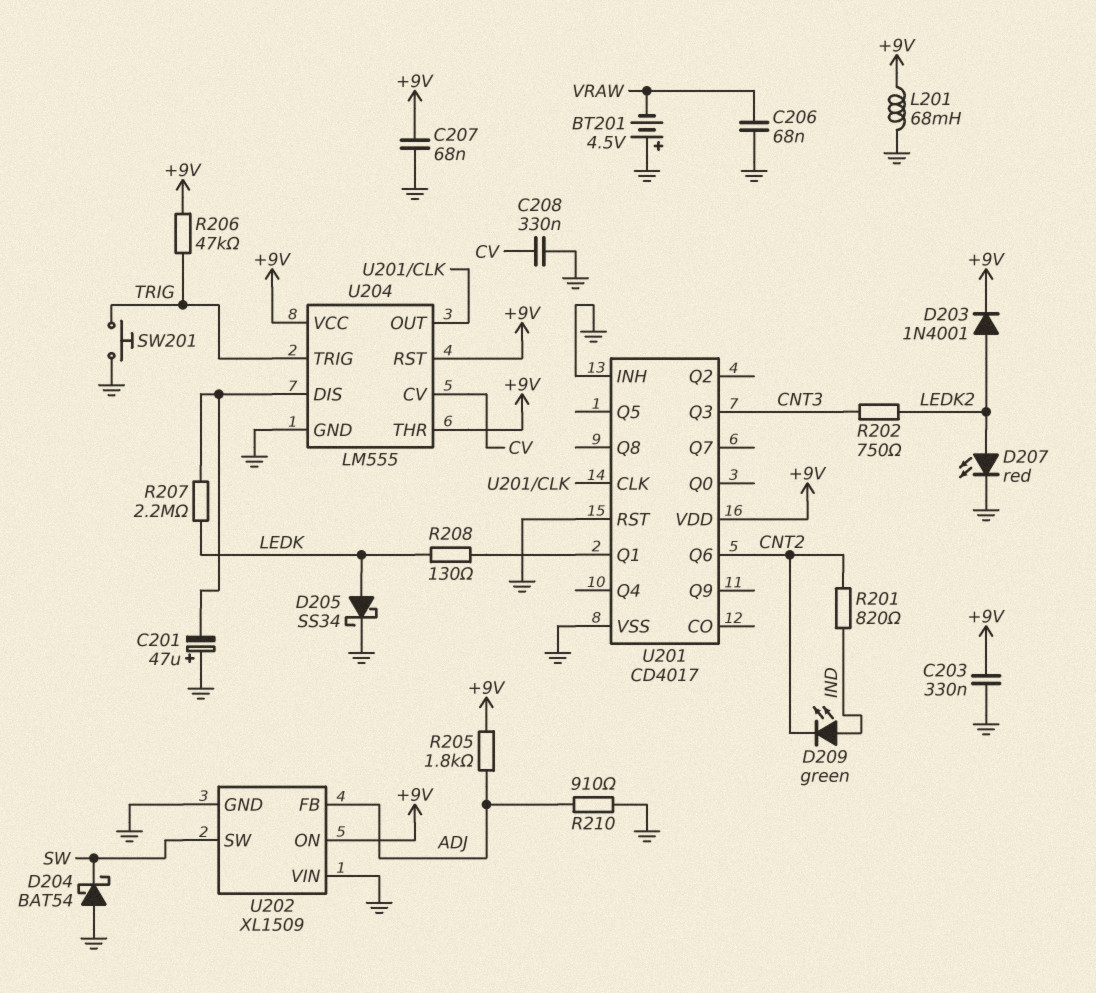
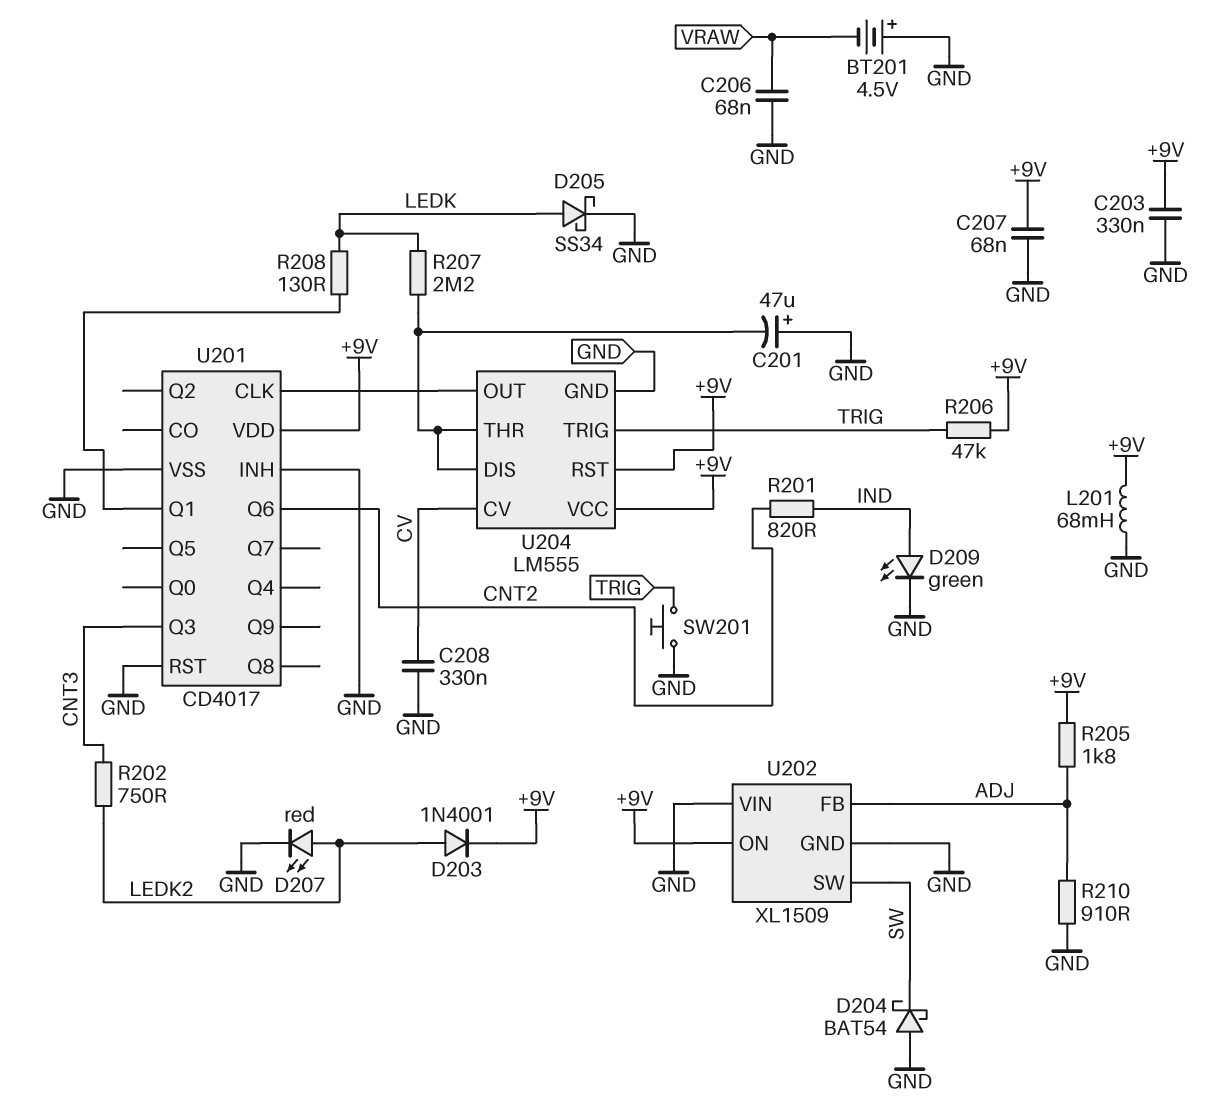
D209: LED green (A IND, K CNT2) -> LED green (A IND, K GND)
U204 pin THR: +9V -> U204/DIS

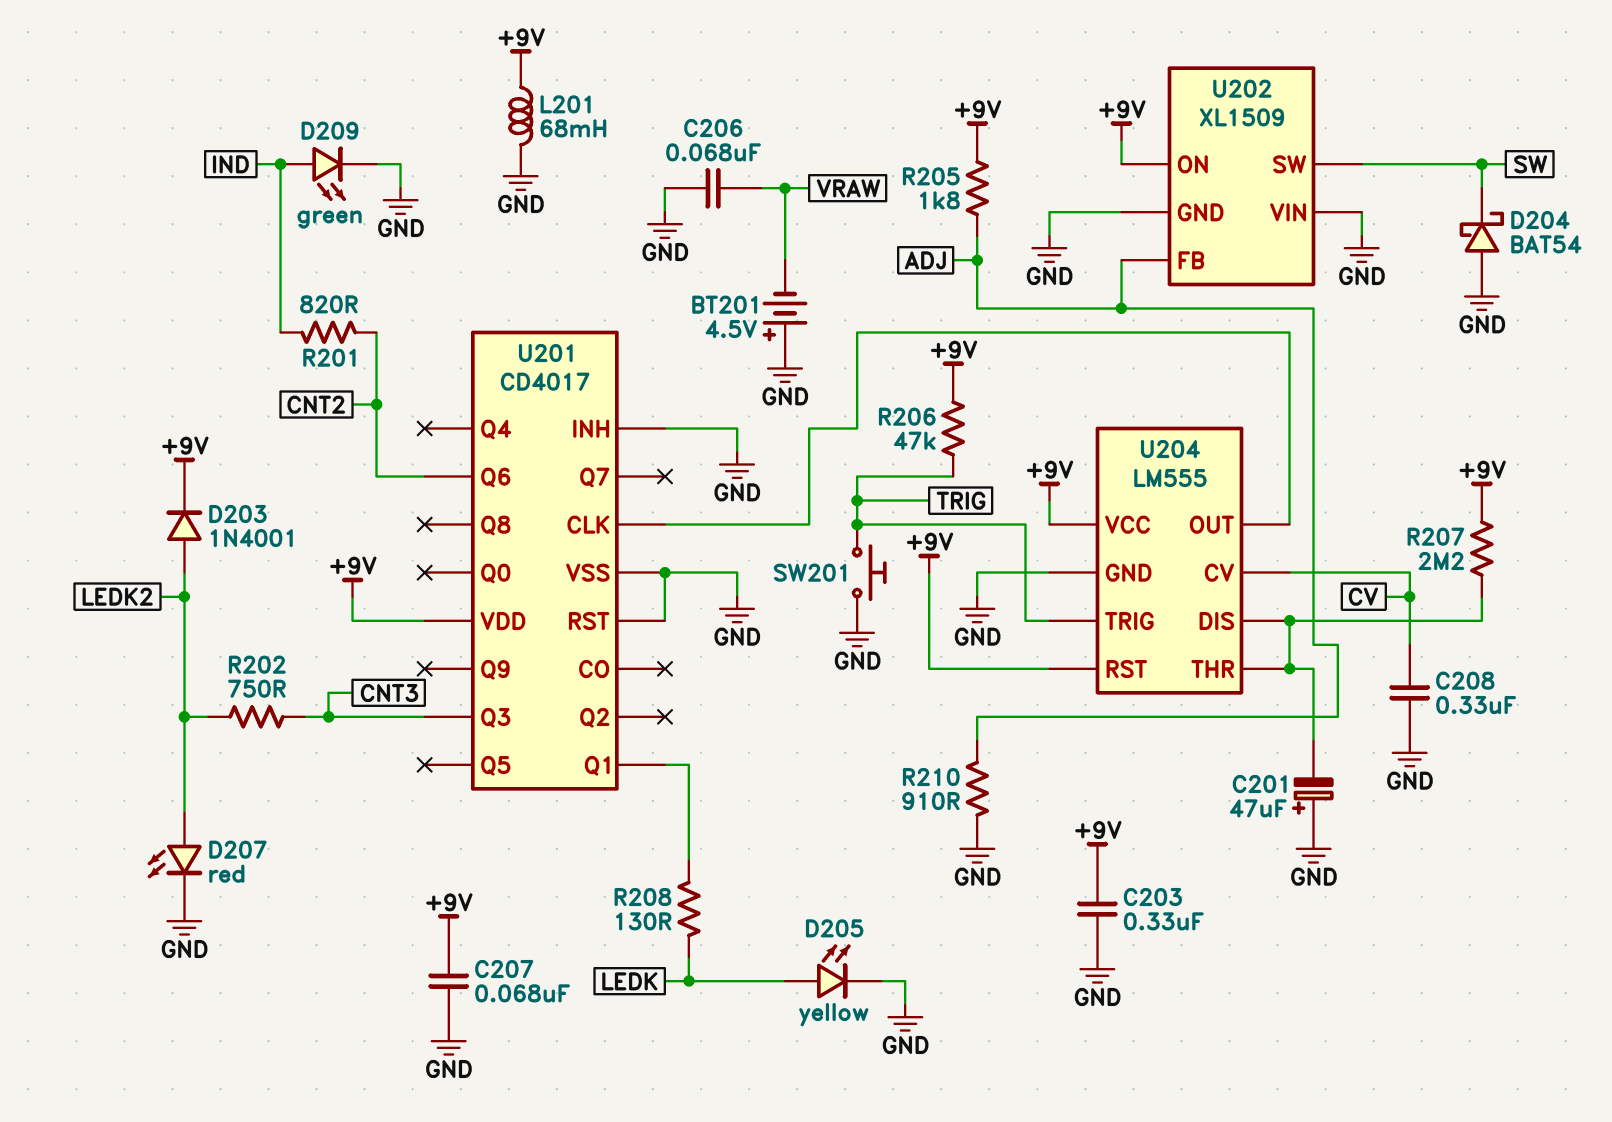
D205: schottky SS34 (A LEDK, K GND) -> LED yellow (A LEDK, K GND)
R207: 2.2M (LEDK, U204/DIS) -> 2.2M (+9V, U204/DIS)

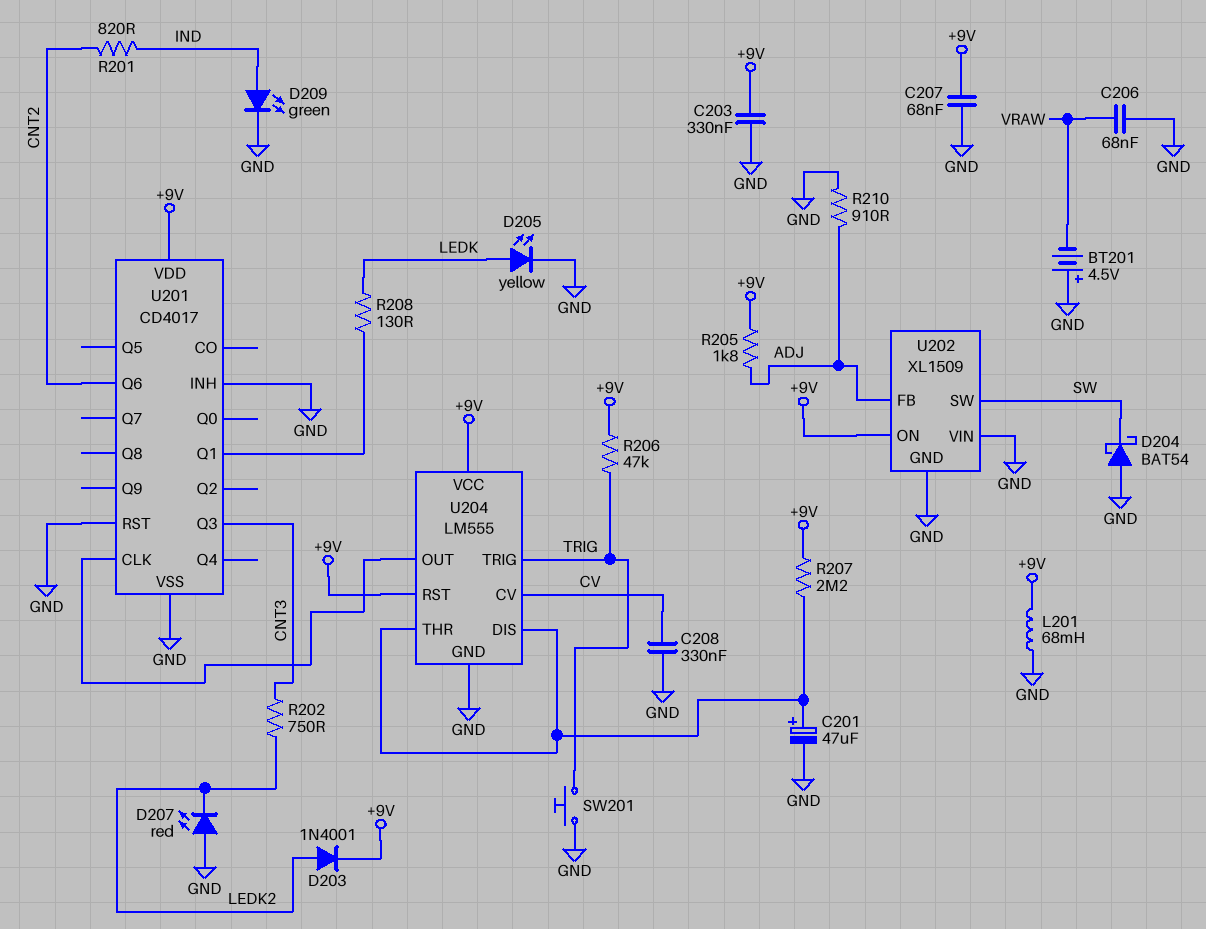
C201: 47uF (plus GND, minus U204/DIS) -> 47uF (plus U204/DIS, minus GND)
D207: LED red (A LEDK2, K GND) -> LED red (A GND, K LEDK2)

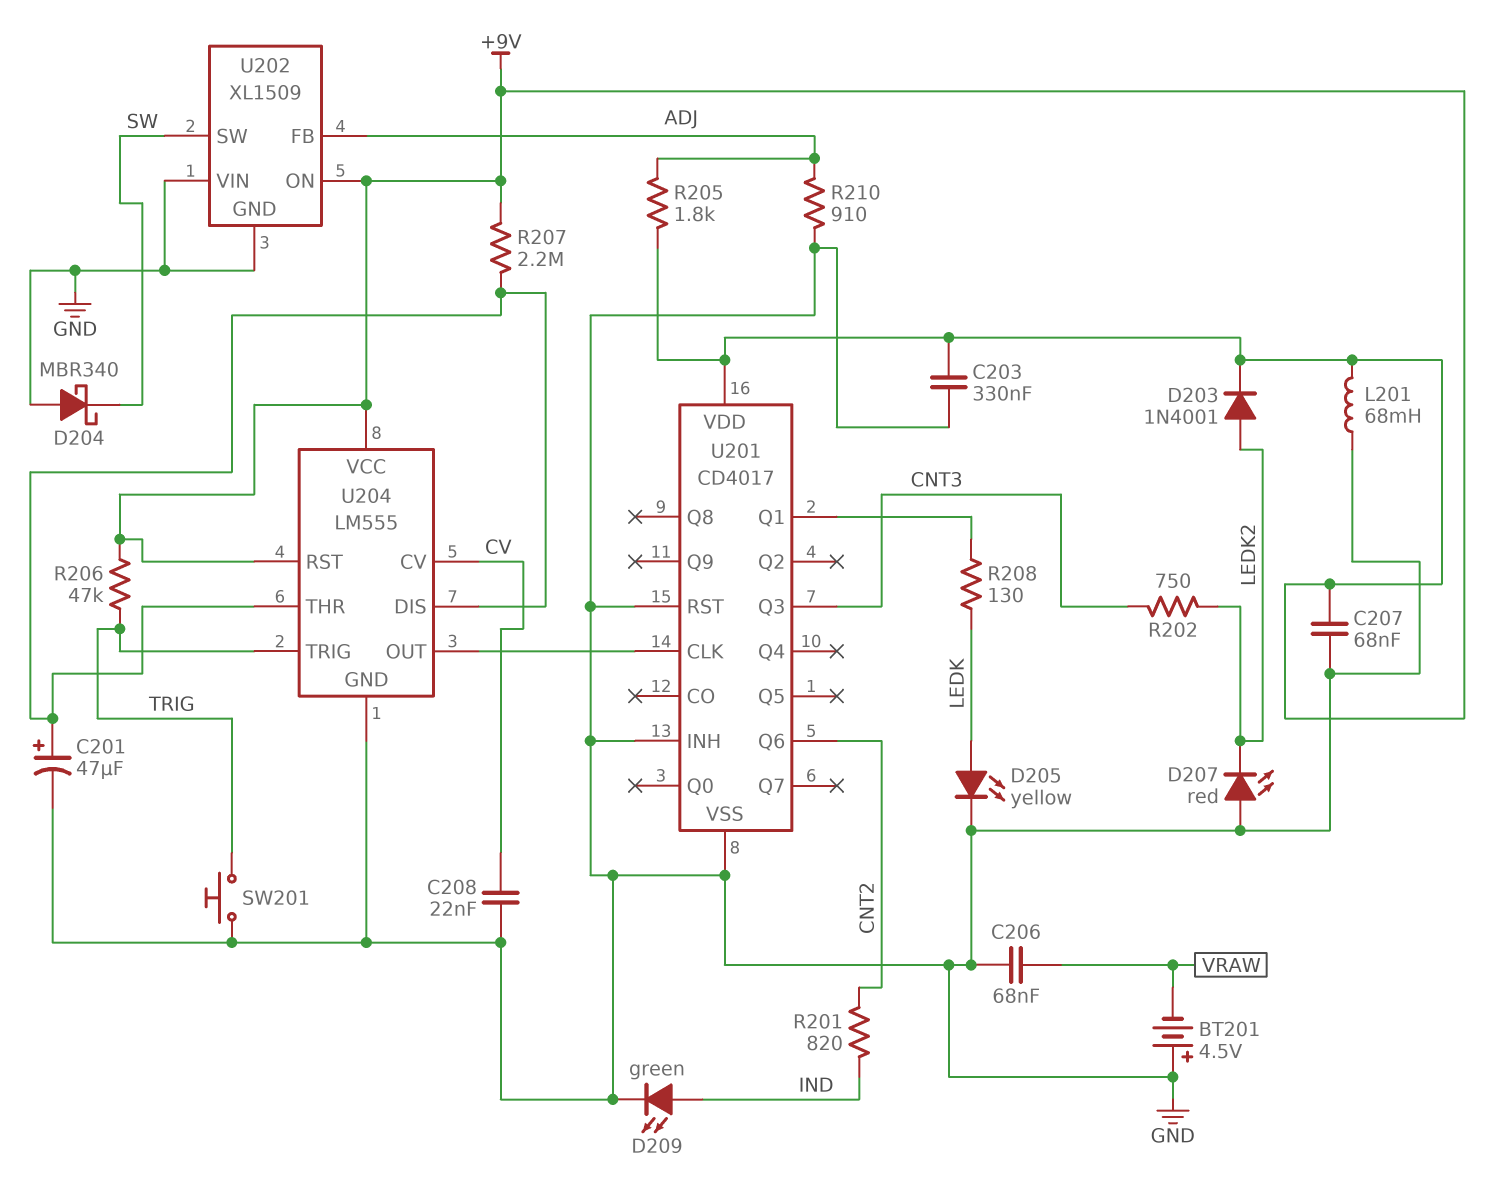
C208: 330nF (CV, GND) -> 22nF (CV, GND)
D204: schottky BAT54 (A GND, K SW) -> schottky MBR340 (A GND, K SW)

